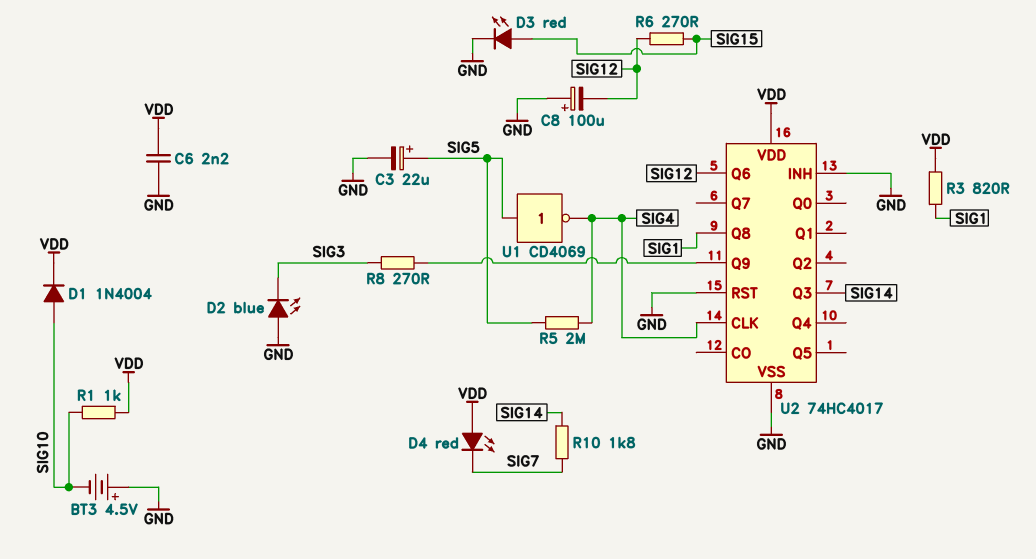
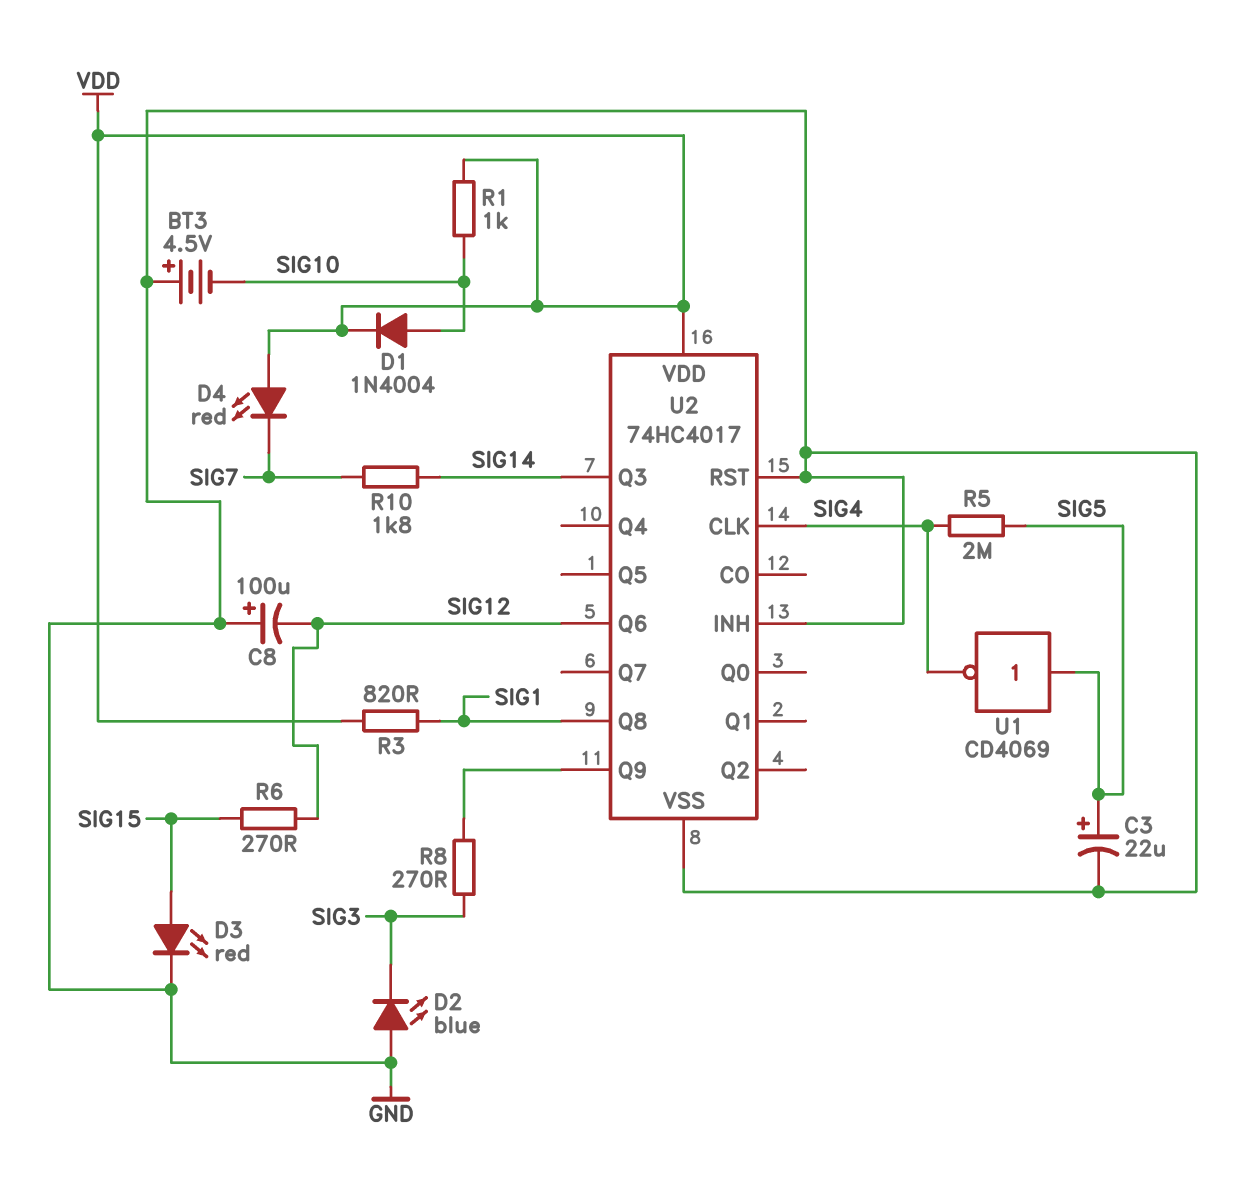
C6: 2.2nF (GND, VDD) -> none

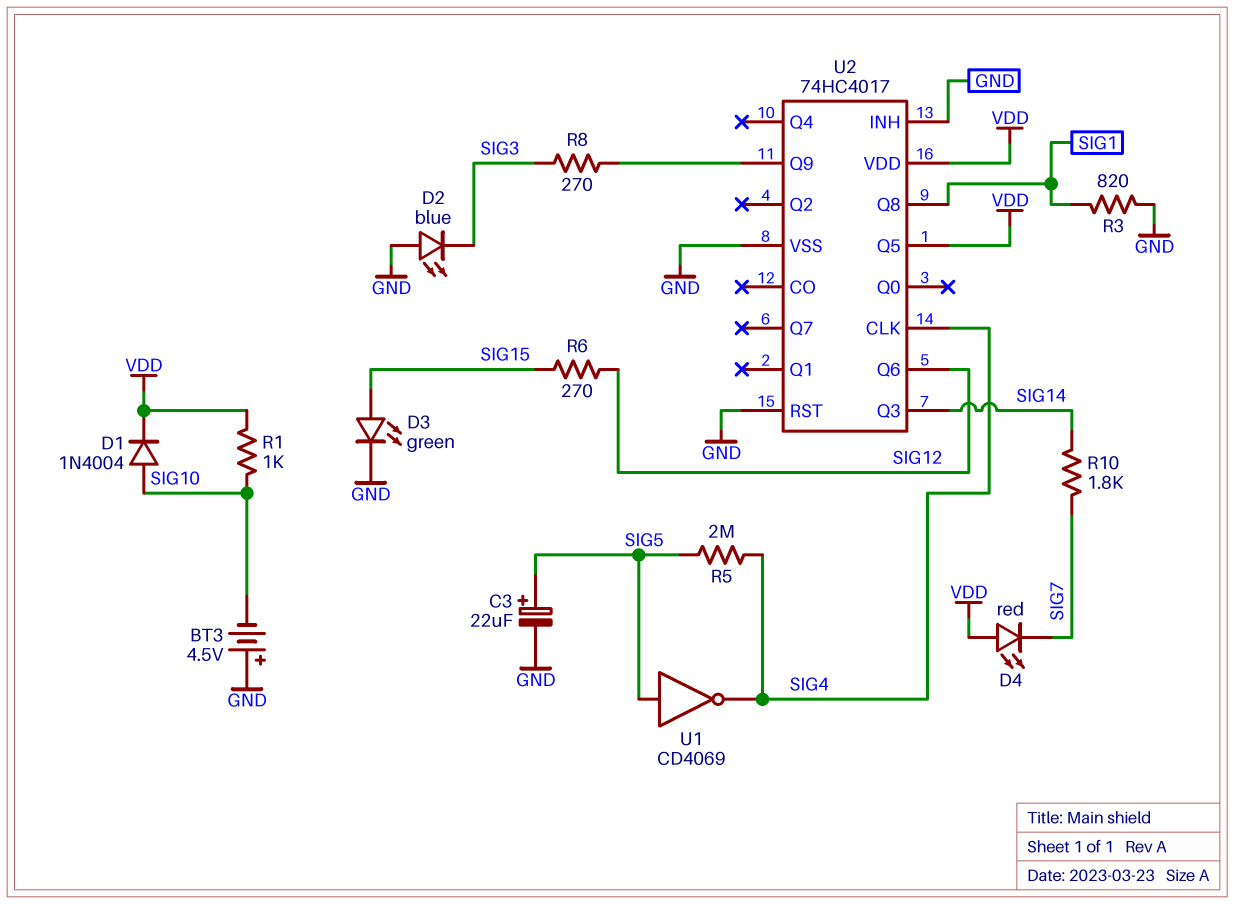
C8: 100uF (plus GND, minus SIG12) -> none
D3: LED red (A SIG15, K GND) -> LED green (A SIG15, K GND)
R3: 820 (SIG1, VDD) -> 820 (GND, SIG1)
U2 pin Q5: none -> VDD

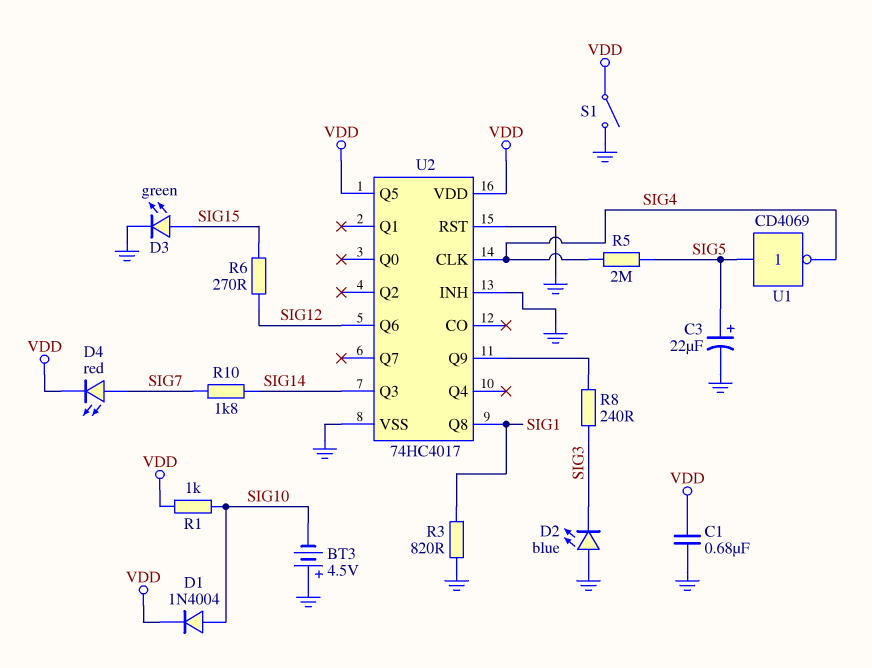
C1: none -> 680nF (GND, VDD)
D4: LED red (A VDD, K SIG7) -> LED red (A SIG7, K VDD)
R8: 270 (SIG3, U2/Q9) -> 240 (SIG3, U2/Q9)
S1: none -> switch (GND, VDD)

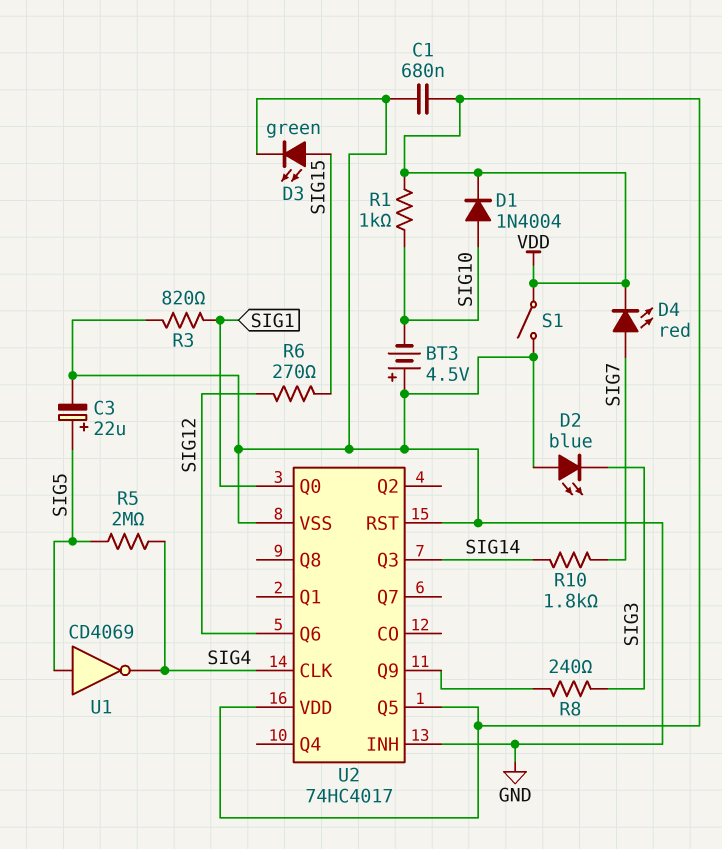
U2 pin Q0: none -> SIG1
U2 pin Q8: SIG1 -> none

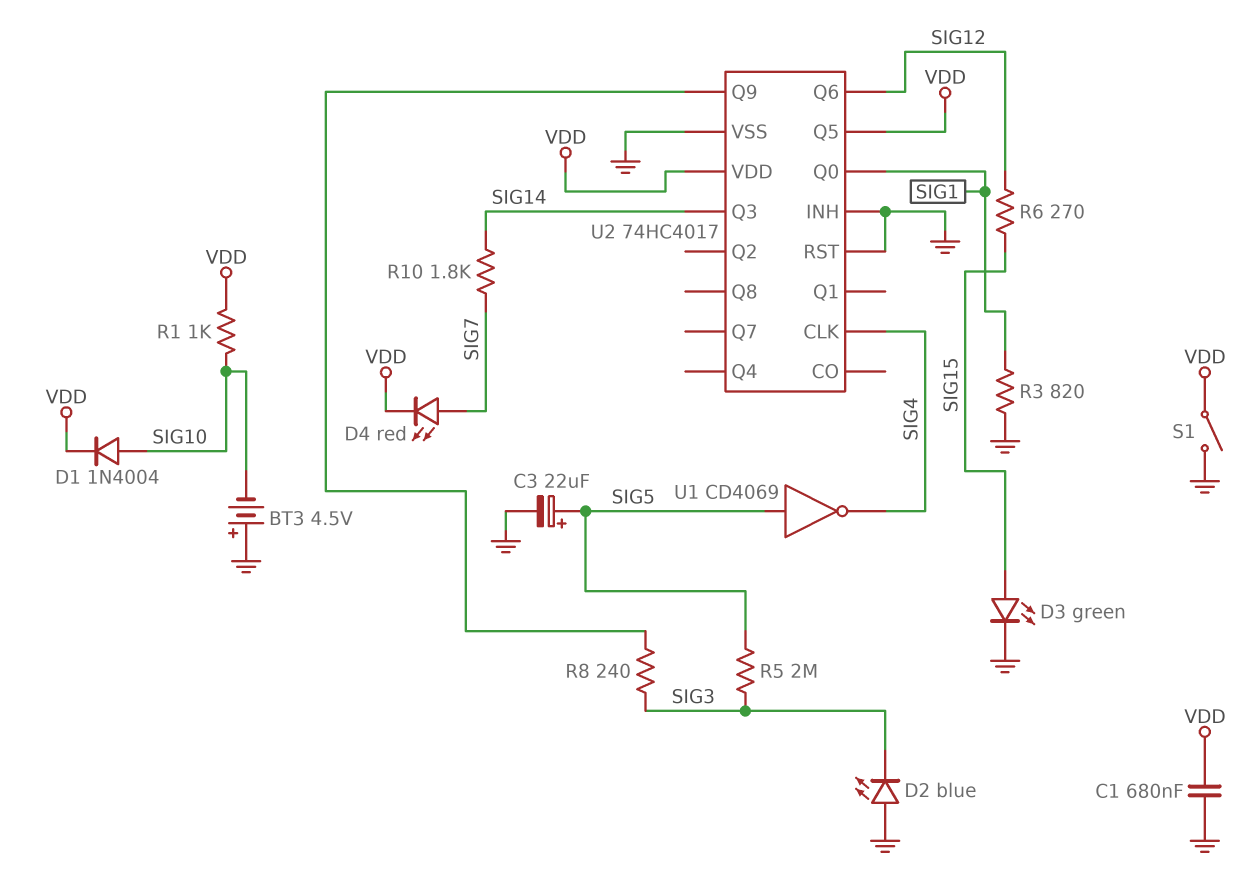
R5: 2M (SIG4, SIG5) -> 2M (SIG3, SIG5)

